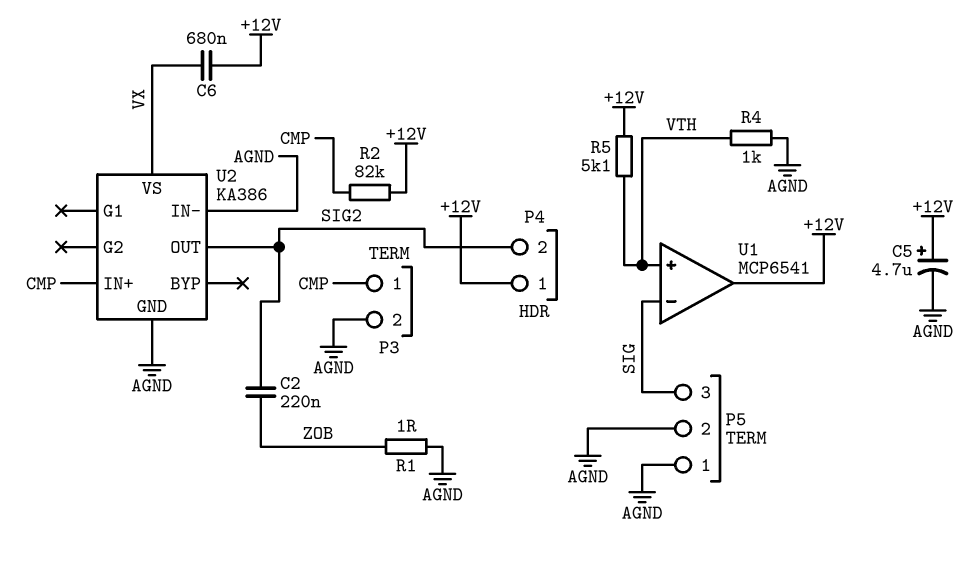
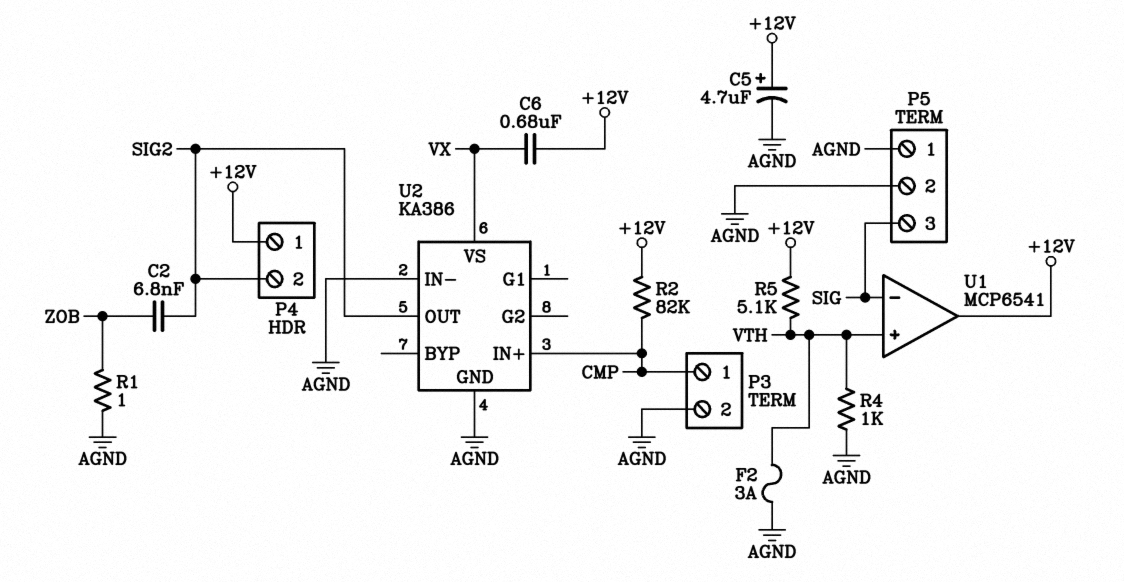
C2: 220nF (SIG2, ZOB) -> 6.8nF (SIG2, ZOB)
F2: none -> 3A (AGND, VTH)

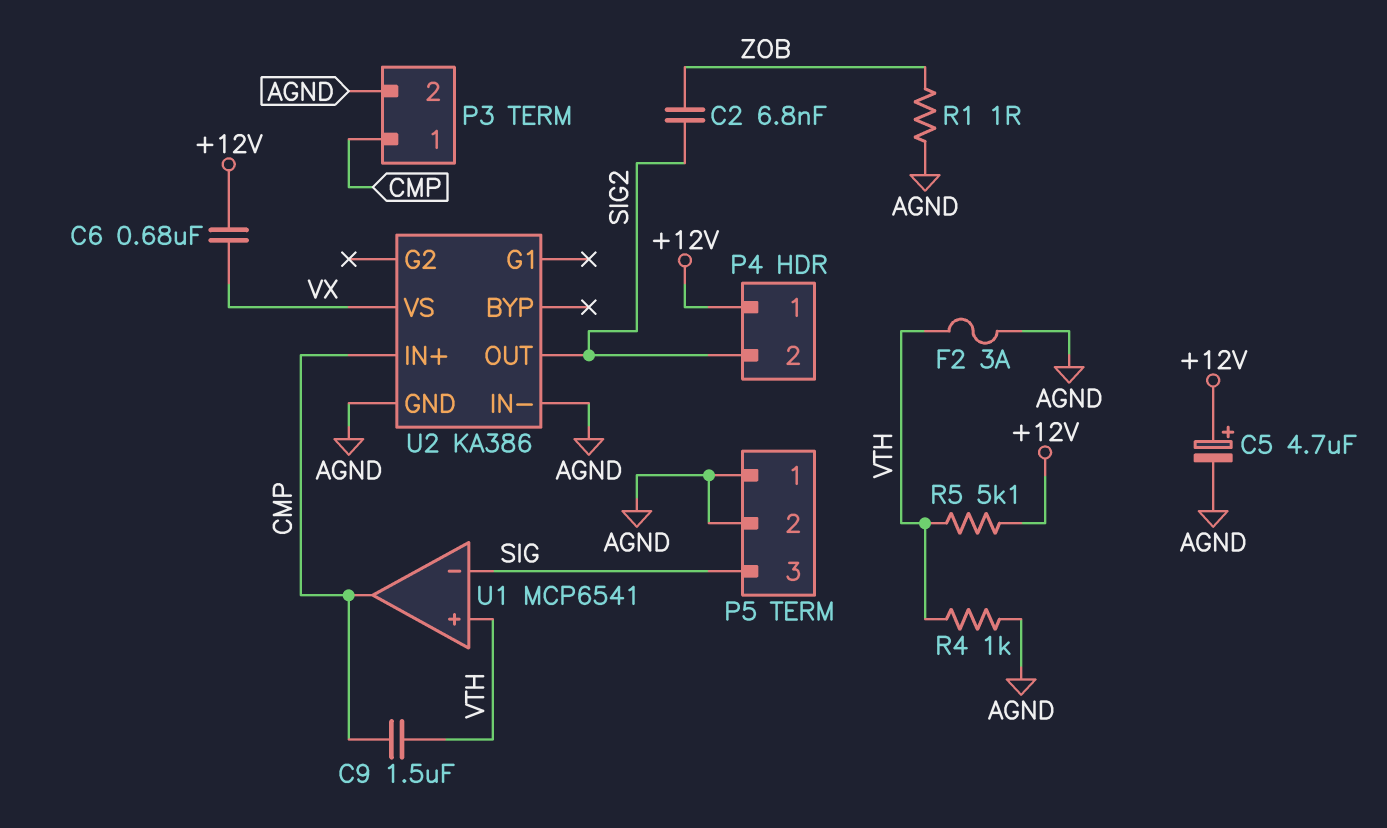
C9: none -> 1.5uF (CMP, VTH)
R2: 82k (+12V, CMP) -> none
U1 pin out: +12V -> CMP

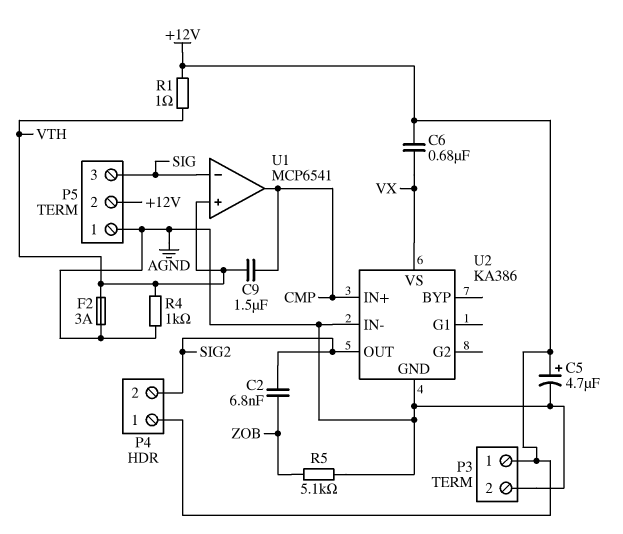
P3 pin 1: CMP -> +12V
P5 pin 2: AGND -> +12V
R1: 1 (AGND, ZOB) -> 1 (+12V, VTH)
R5: 5.1k (+12V, VTH) -> 5.1k (AGND, ZOB)

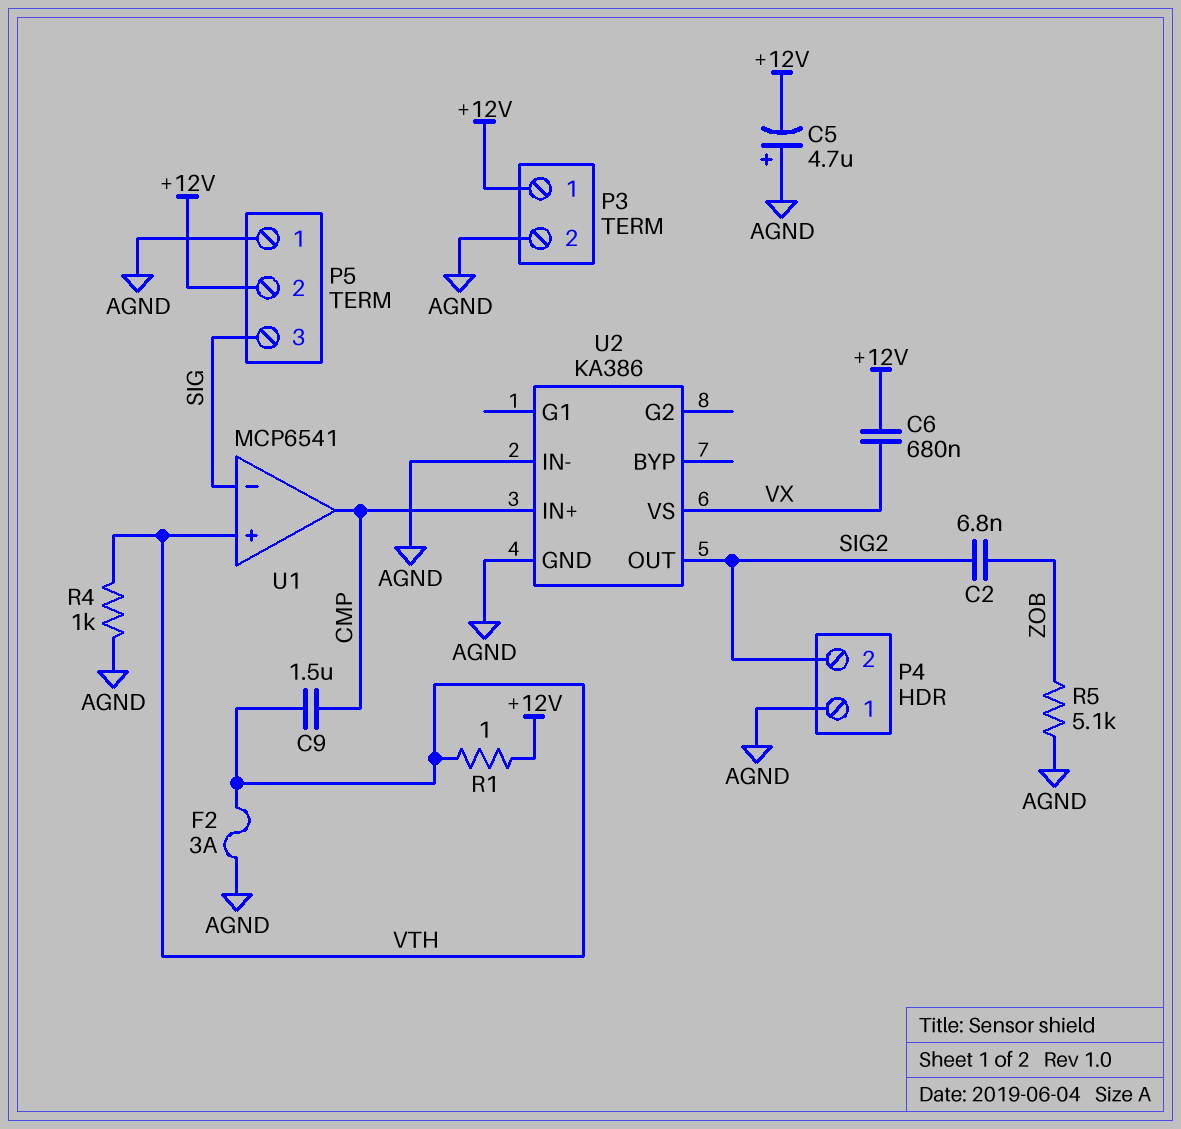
C5: 4.7uF (plus +12V, minus AGND) -> 4.7uF (plus AGND, minus +12V)
P4 pin 1: +12V -> AGND

